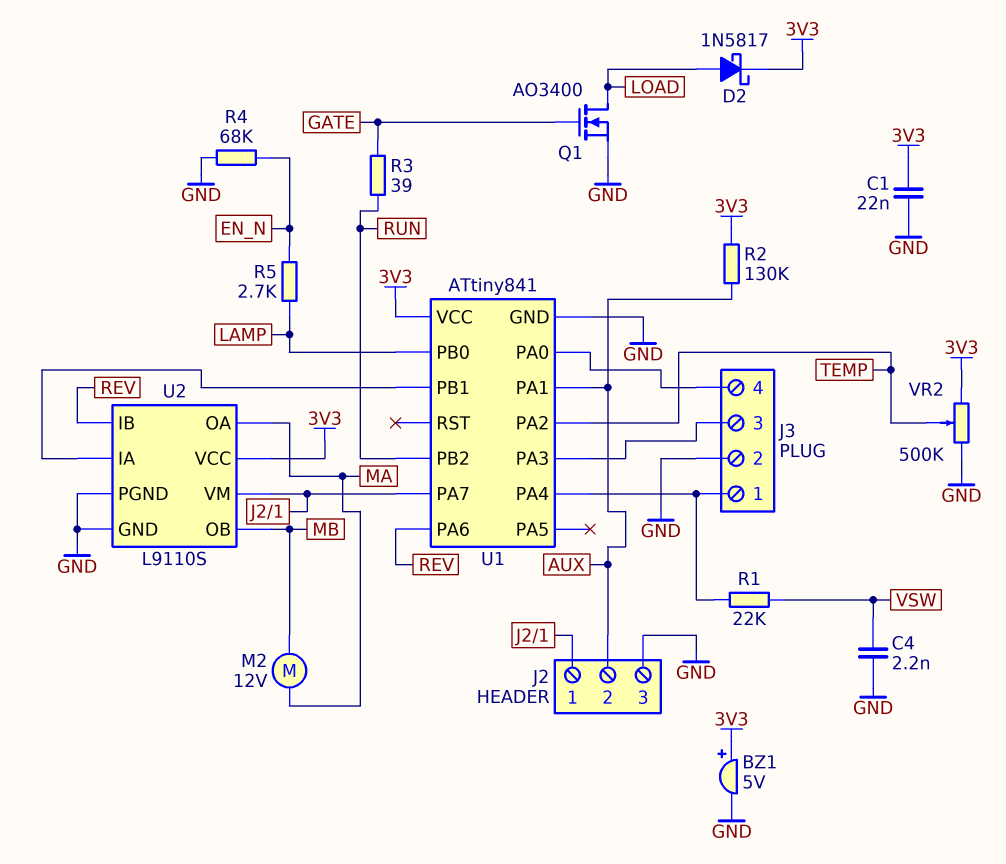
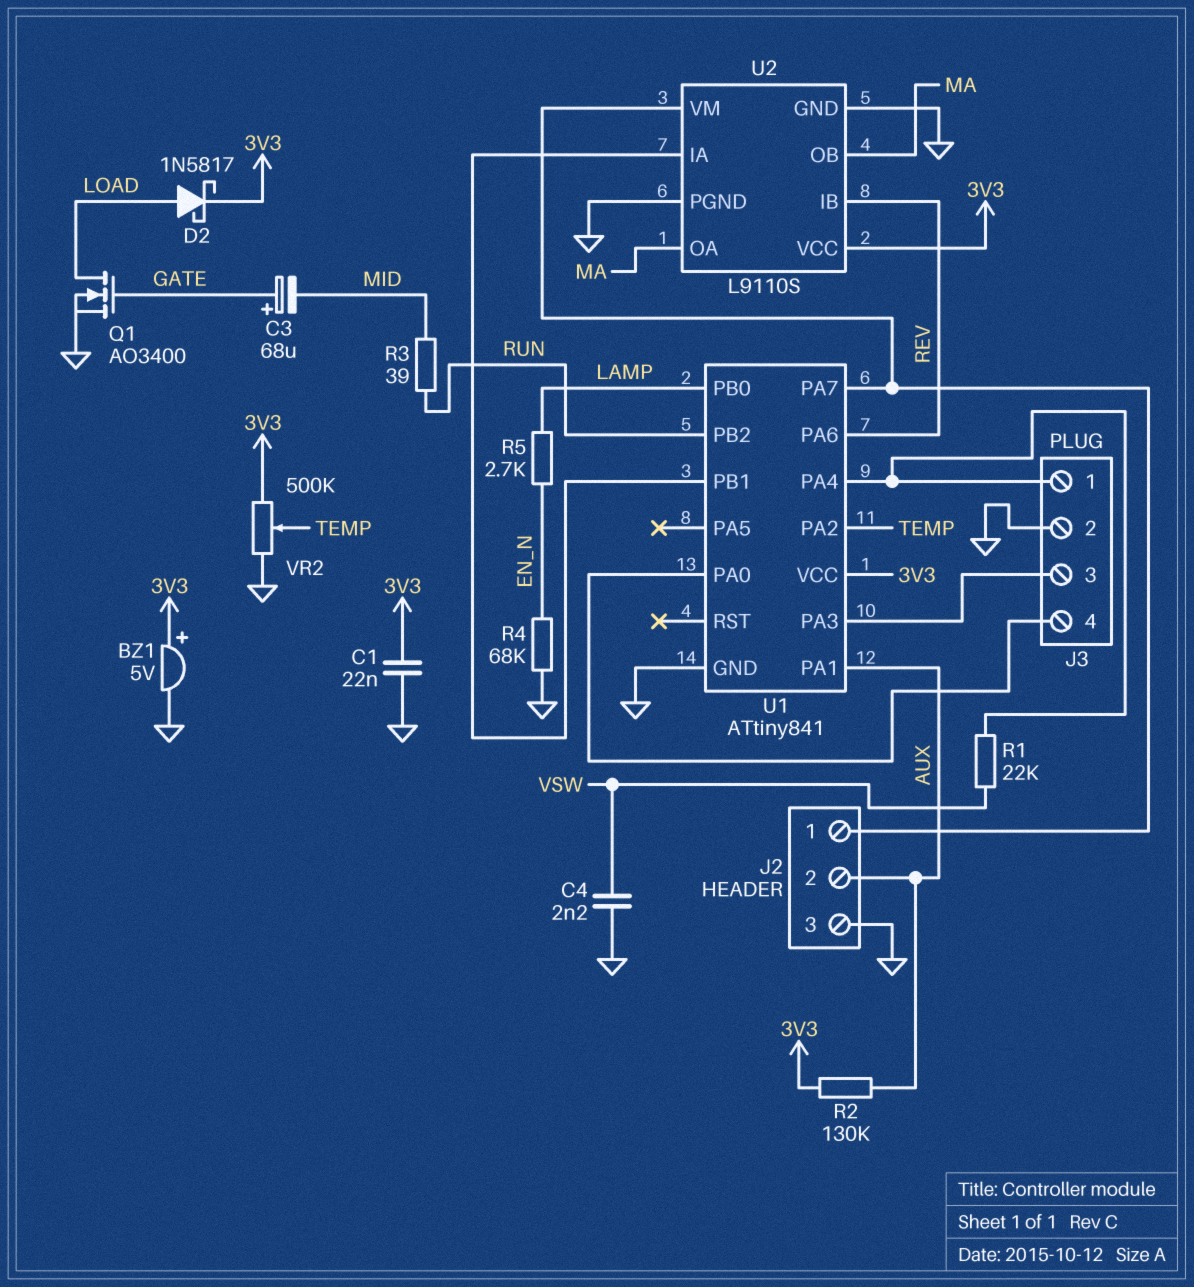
C3: none -> 68uF (plus GATE, minus MID)
M2: motor 12V (MA, MB) -> none
R3: 39 (GATE, RUN) -> 39 (MID, RUN)
U2 pin OB: MB -> MA

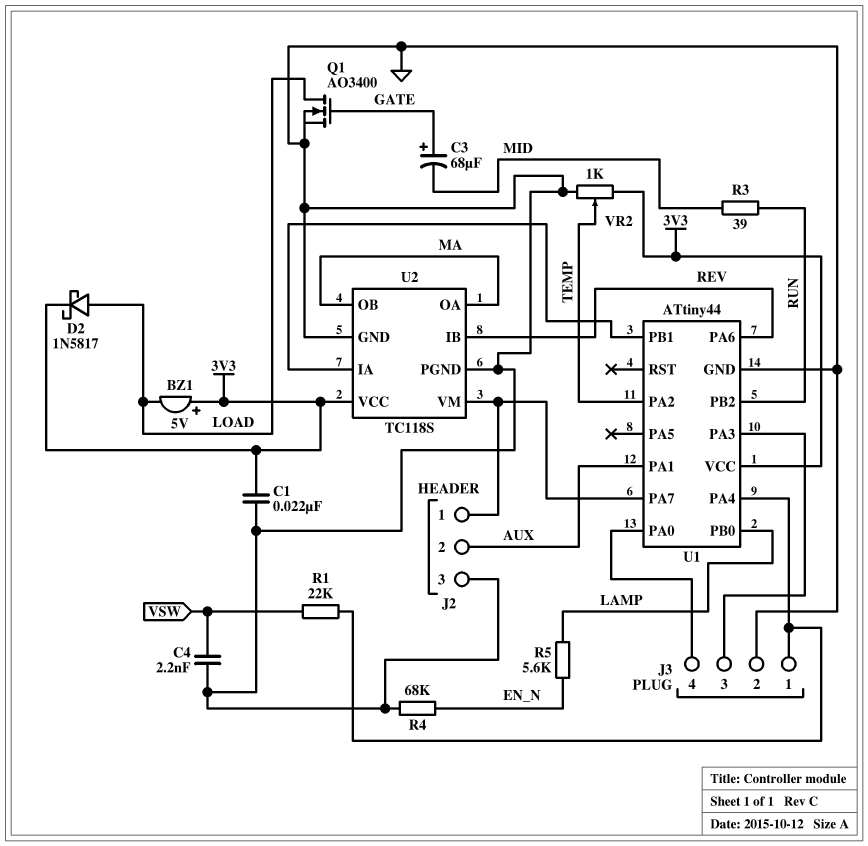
BZ1: buzzer 5V (plus 3V3, minus GND) -> buzzer 5V (plus 3V3, minus LOAD)
R2: 130k (3V3, AUX) -> none
R5: 2.7k (EN_N, LAMP) -> 5.6k (EN_N, LAMP)
U1: ATtiny841 -> ATtiny44
U2: L9110S -> TC118S
VR2: 500k (3V3, GND, wiper TEMP) -> 1k (3V3, GND, wiper TEMP)

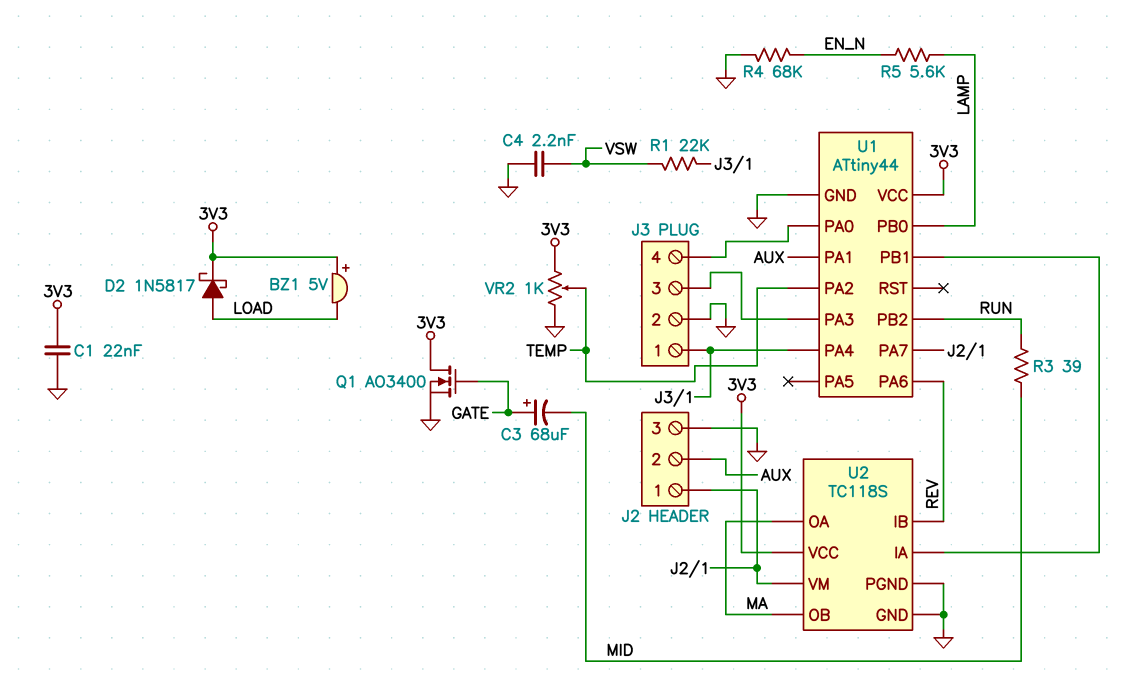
Q1: NMOS AO3400 (G GATE, D LOAD, S GND) -> NMOS AO3400 (G GATE, D 3V3, S GND)

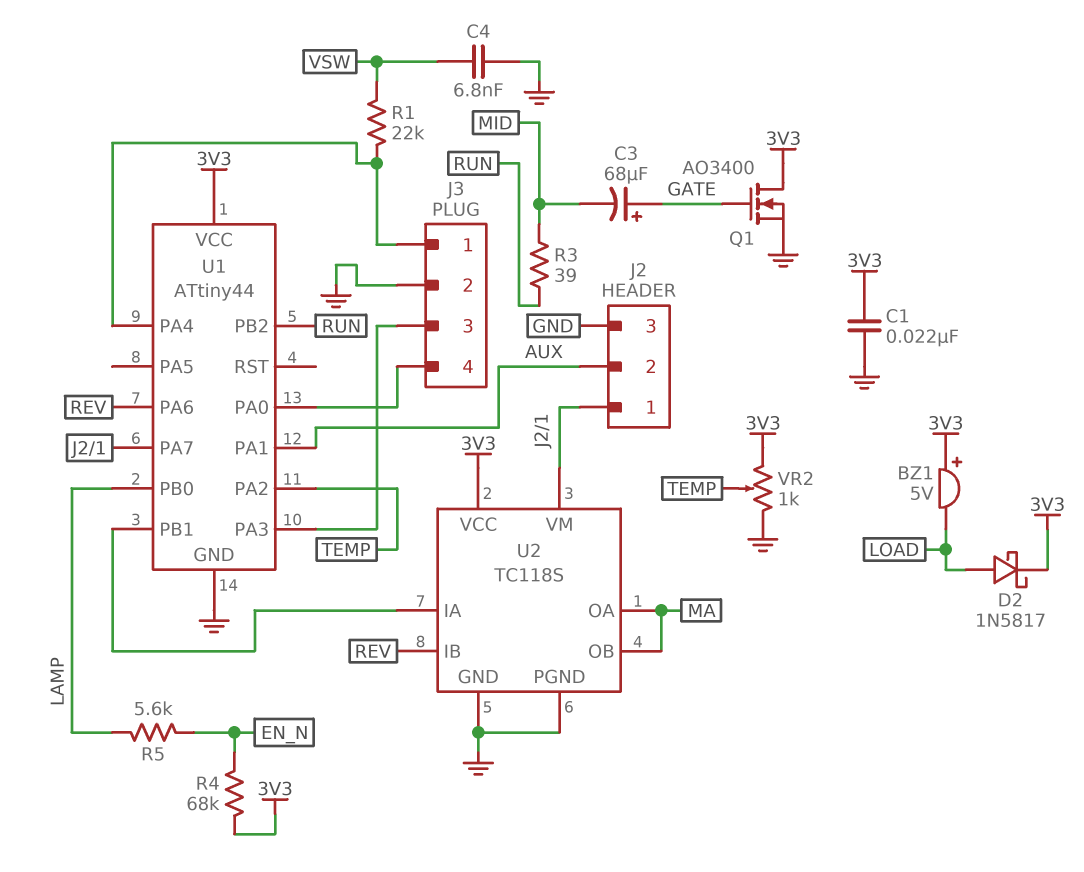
C4: 2.2nF (GND, VSW) -> 6.8nF (GND, VSW)
R4: 68k (EN_N, GND) -> 68k (3V3, EN_N)

